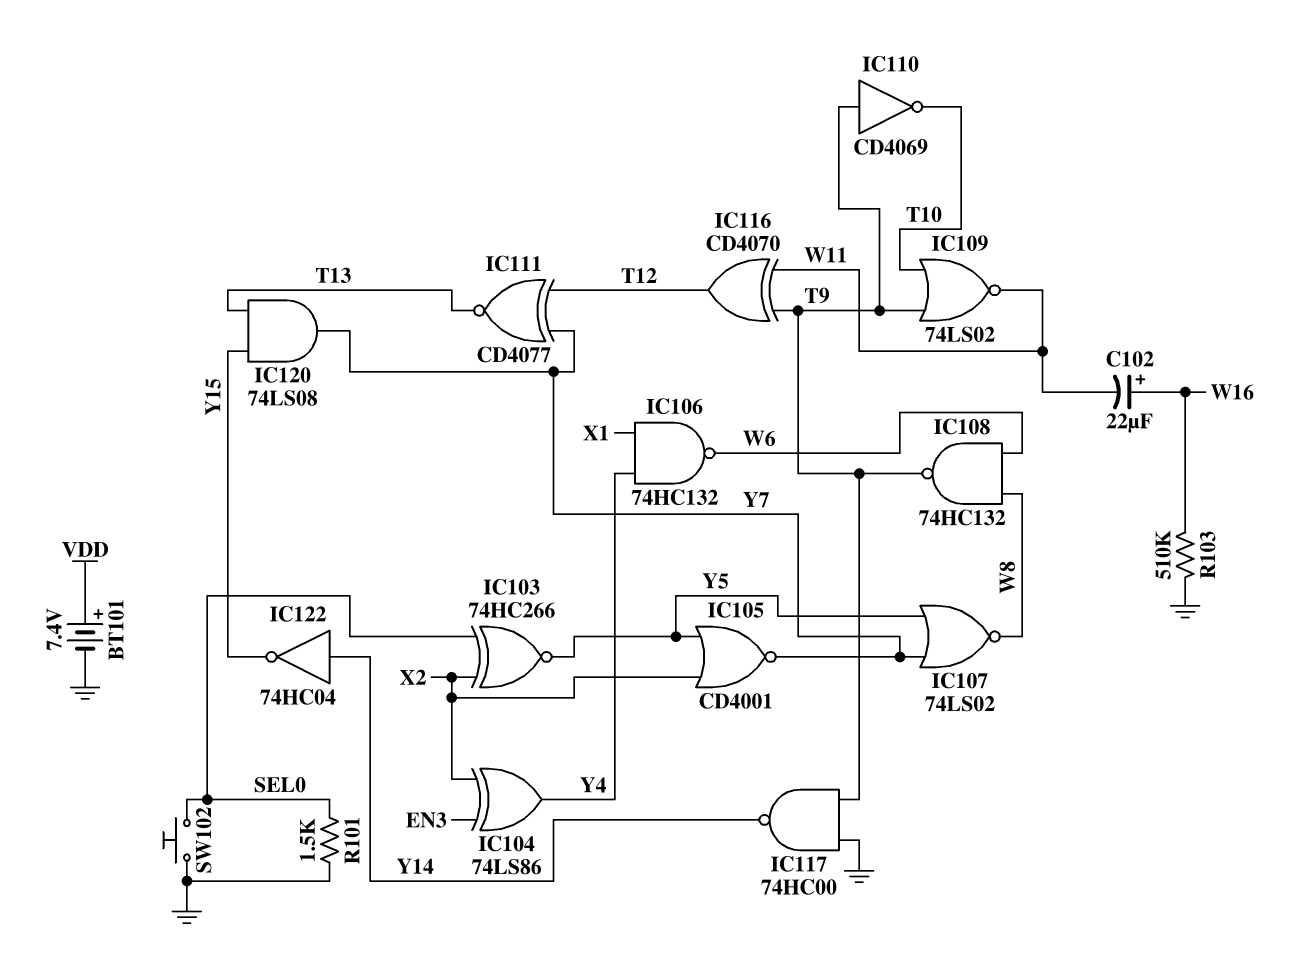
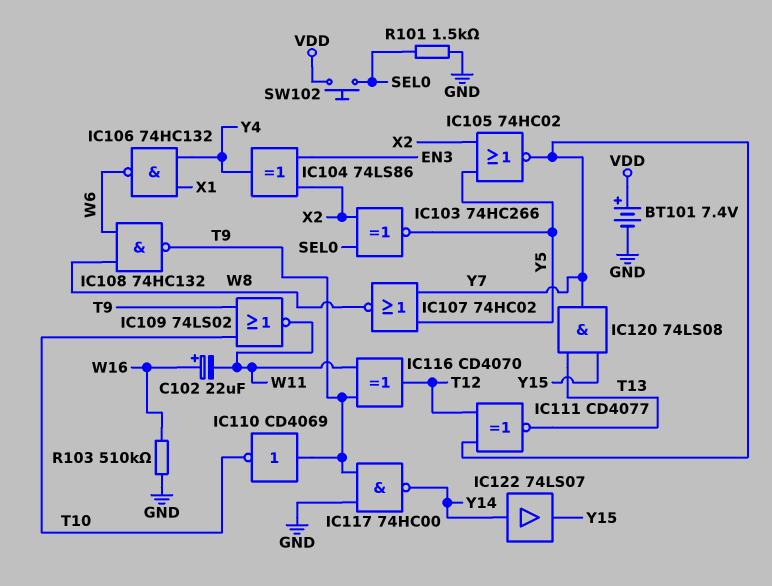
IC105: NOR CD4001 (in X2, in Y5, out Y7) -> NOR 74HC02 (in X2, in Y5, out Y7)
IC107: NOR 74LS02 (in Y5, in Y7, out W8) -> NOR 74HC02 (in Y5, in Y7, out W8)
IC122: NOT 74HC04 (in Y14, out Y15) -> buffer 74LS07 (in Y14, out Y15)
SW102: button (GND, SEL0) -> button (SEL0, VDD)

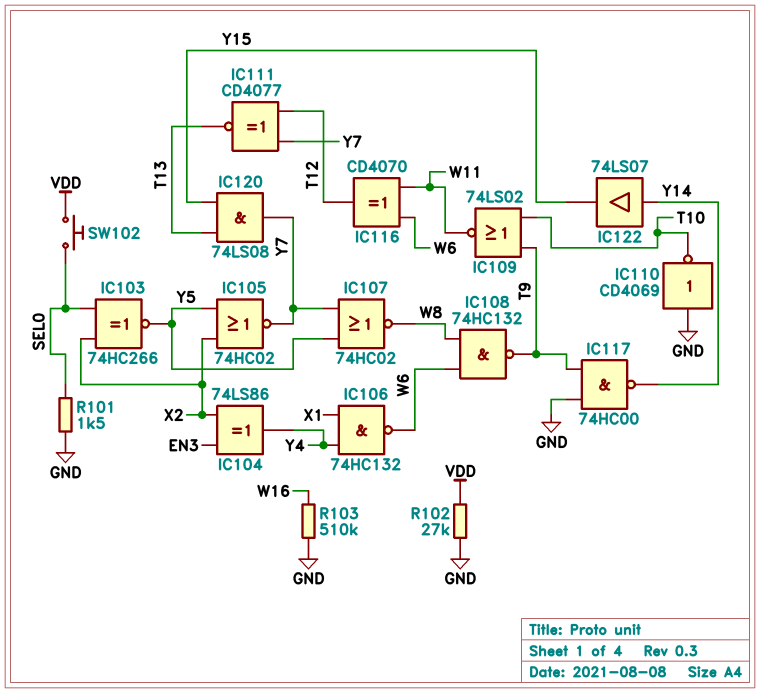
BT101: 7.4V (plus VDD, minus GND) -> none
C102: 22uF (plus W16, minus W11) -> none
IC110: NOT CD4069 (in T9, out T10) -> NOT CD4069 (in GND, out T10)
IC116: XOR CD4070 (in T9, in W11, out T12) -> XOR CD4070 (in W6, in W11, out T12)
R102: none -> 27k (GND, VDD)

